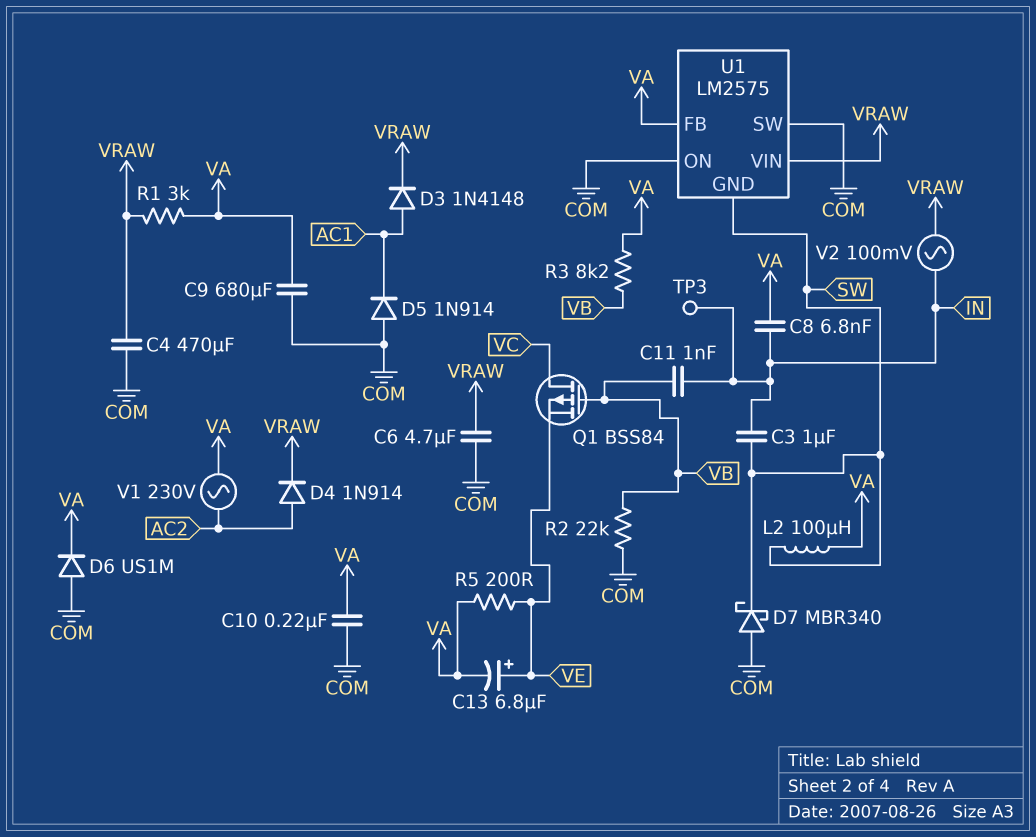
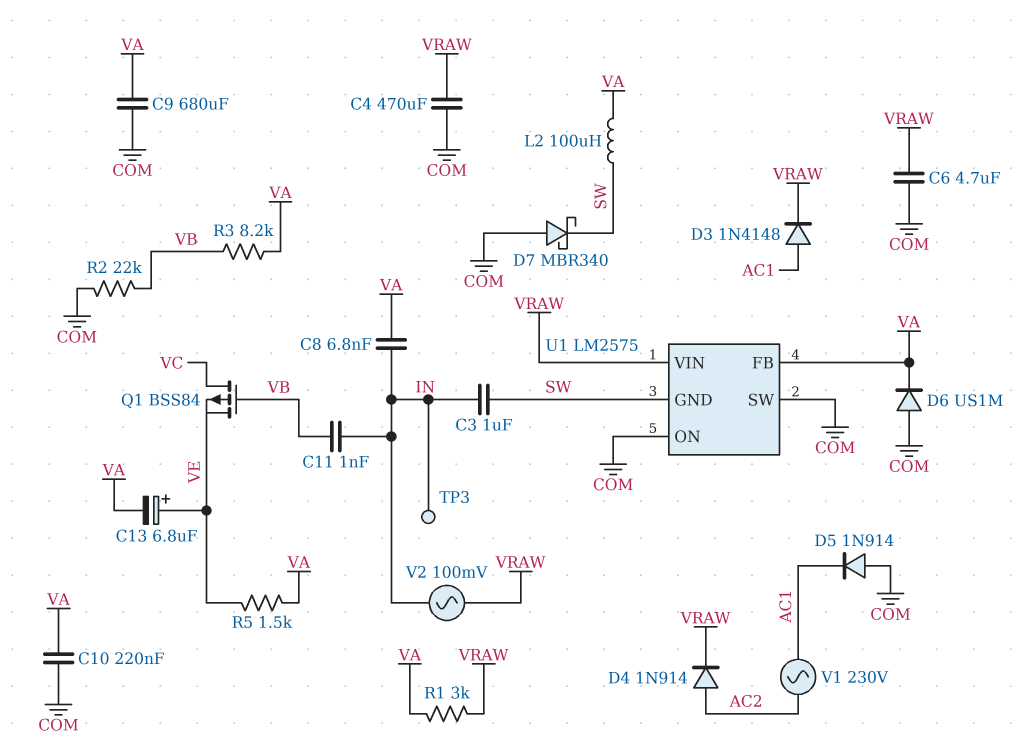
R5: 200 (VA, VE) -> 1.5k (VA, VE)
V1: AC 230V (AC2, VA) -> AC 230V (AC1, AC2)

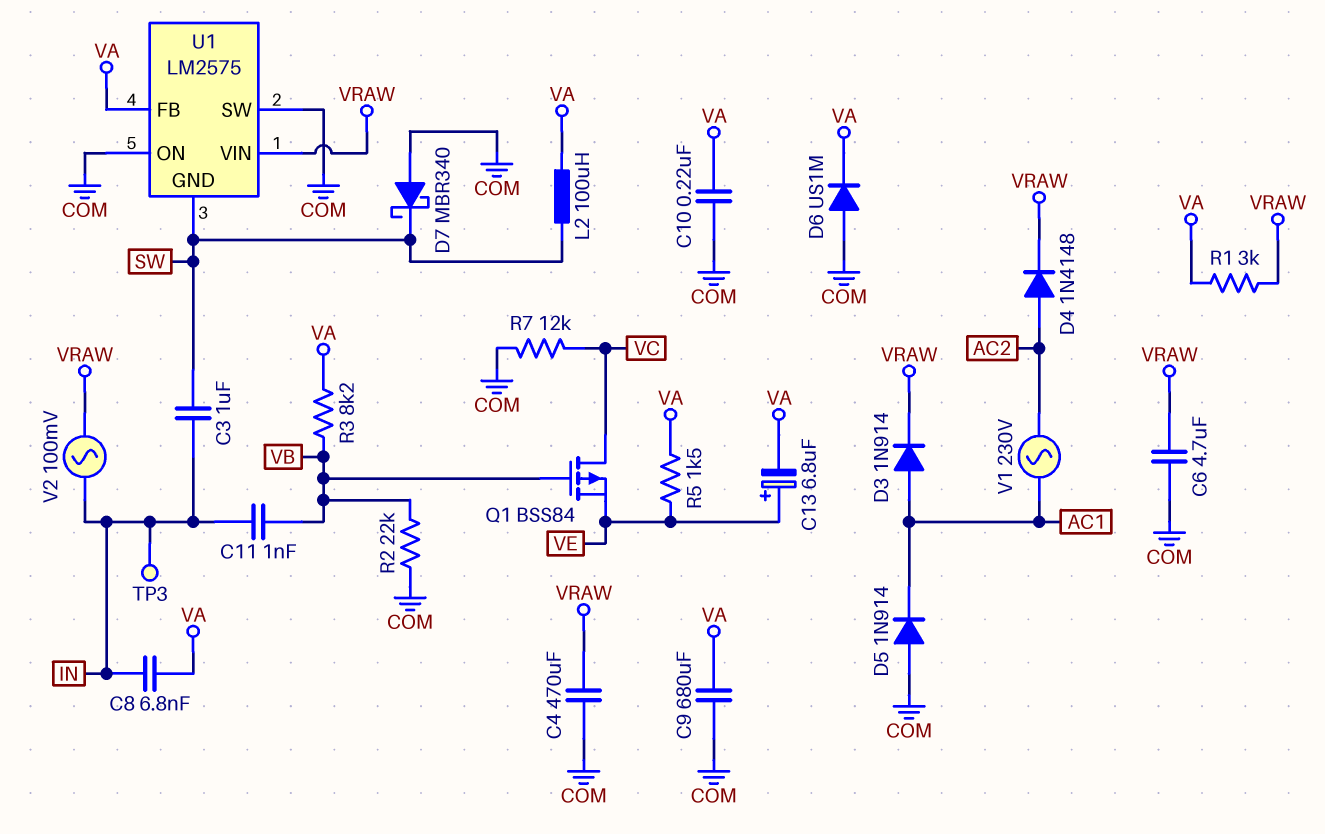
D3: diode 1N4148 (A AC1, K VRAW) -> diode 1N914 (A AC1, K VRAW)
D4: diode 1N914 (A AC2, K VRAW) -> diode 1N4148 (A AC2, K VRAW)
R7: none -> 12k (COM, VC)

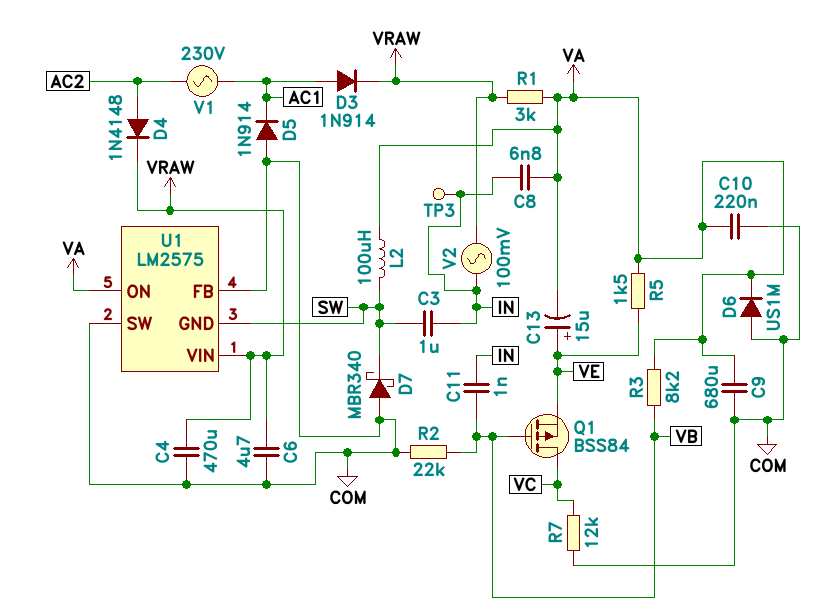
C13: 6.8uF (plus VE, minus VA) -> 15uF (plus VE, minus VA)
U1 pin FB: VA -> COM
U1 pin ON: COM -> VA

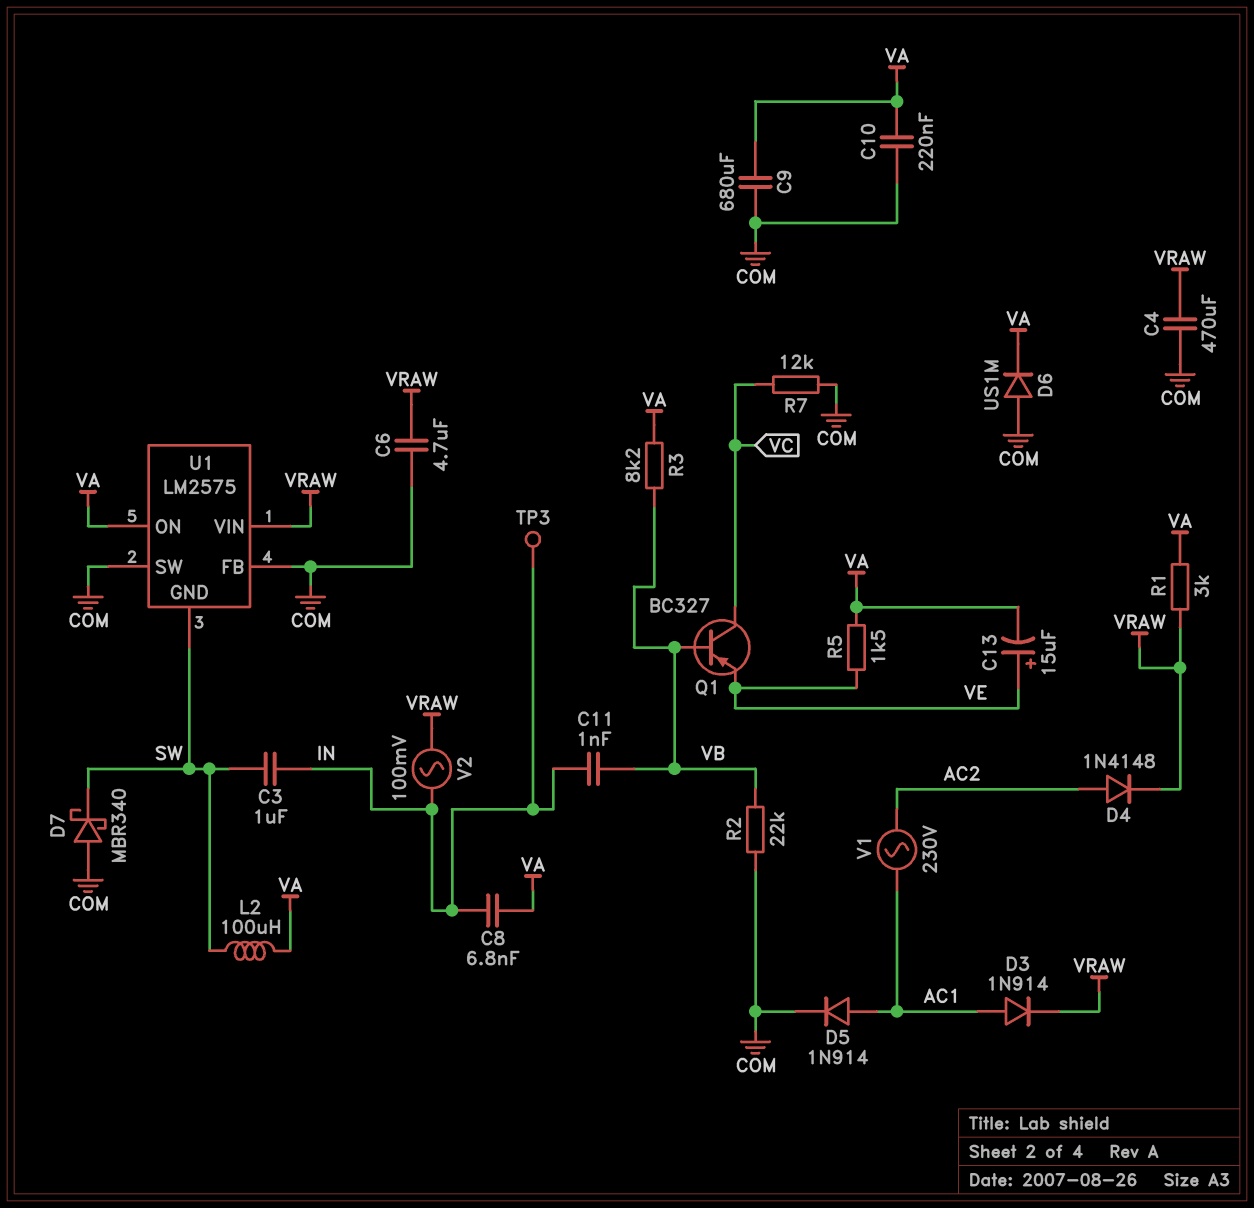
D5: diode 1N914 (A COM, K AC1) -> diode 1N914 (A AC1, K COM)
Q1: PMOS BSS84 (G VB, D VC, S VE) -> PNP BC327 (B VB, C VC, E VE)

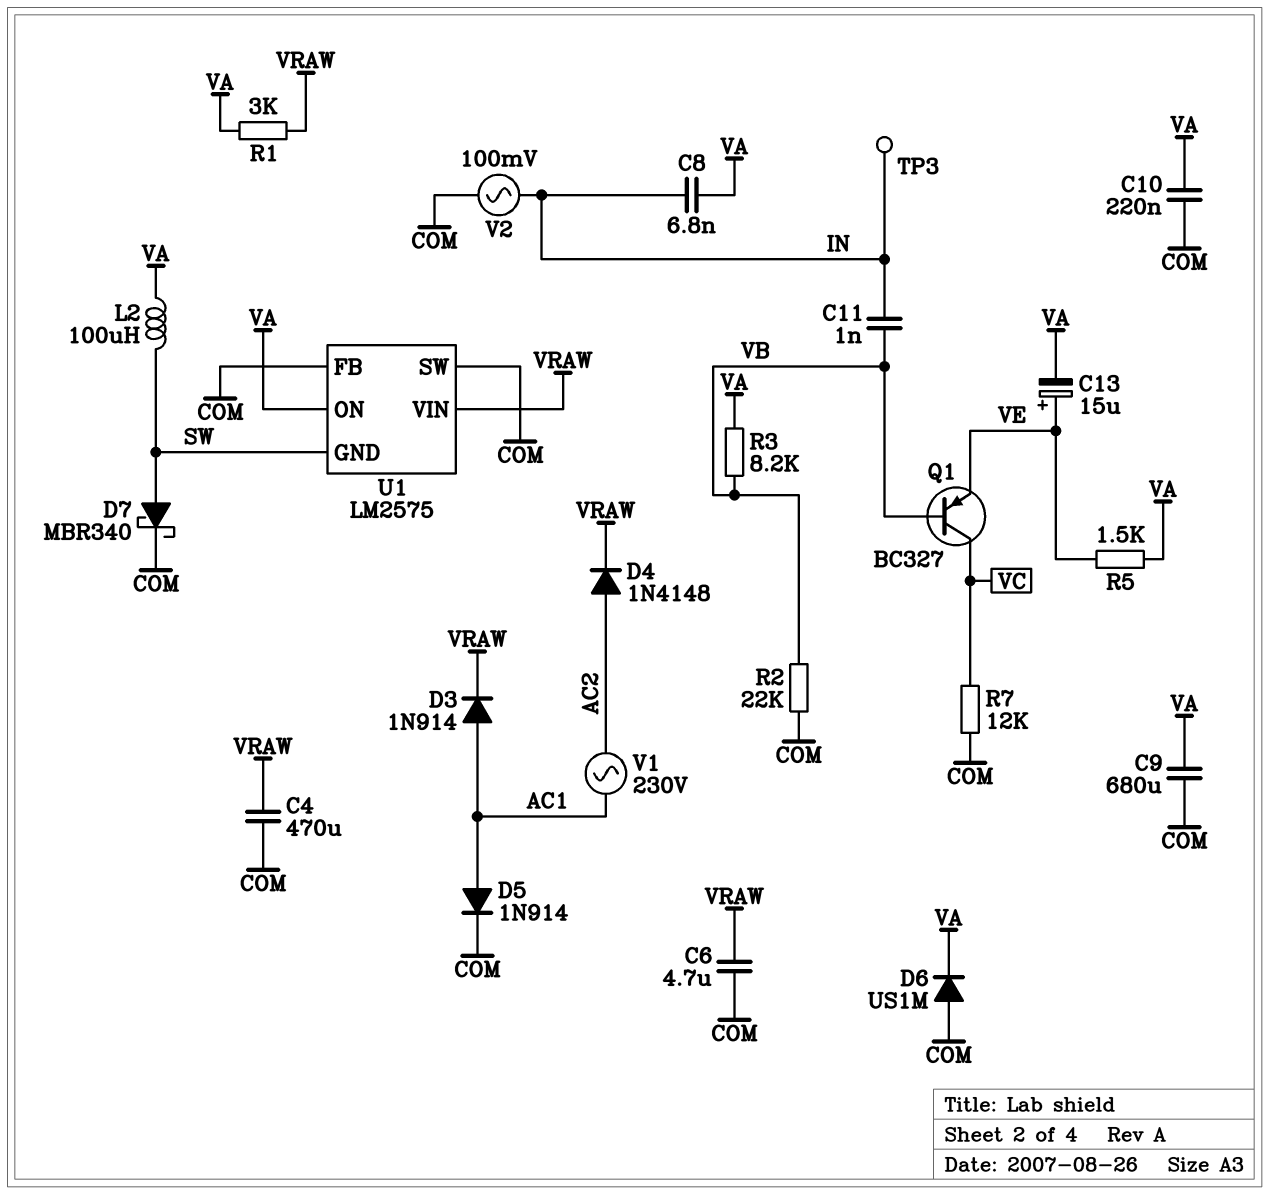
C3: 1uF (IN, SW) -> none
D7: schottky MBR340 (A COM, K SW) -> schottky MBR340 (A SW, K COM)
V2: AC 100mV (IN, VRAW) -> AC 100mV (COM, IN)

